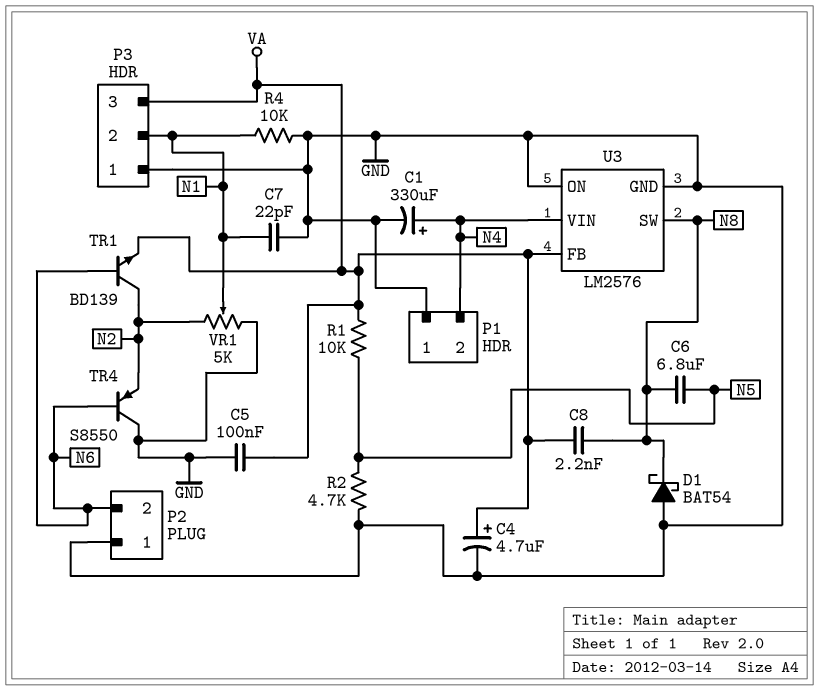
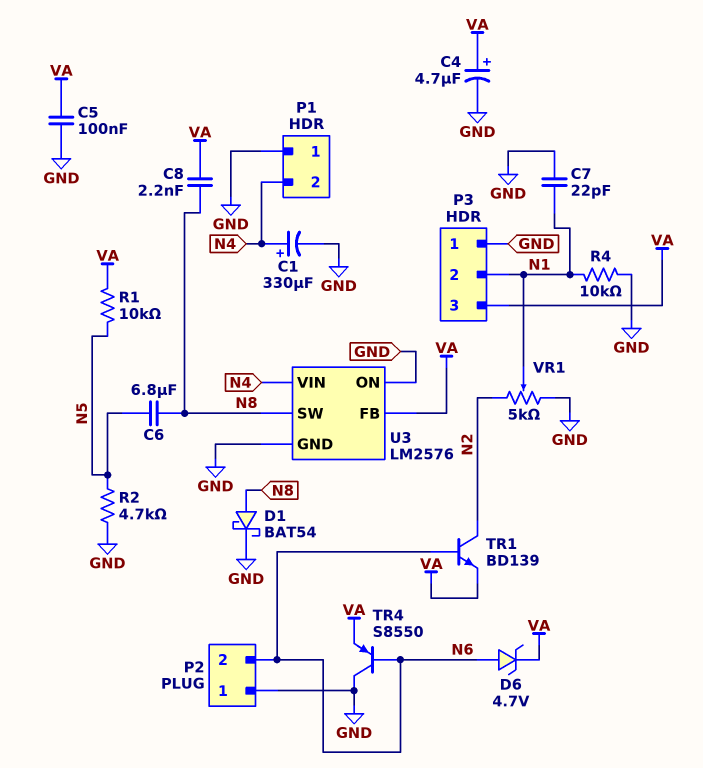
D1: schottky BAT54 (A GND, K N8) -> schottky BAT54 (A N8, K GND)
D6: none -> zener 4.7V (A N6, K VA)
TR4: PNP S8550 (B N6, C GND, E N2) -> PNP S8550 (B N6, C GND, E VA)

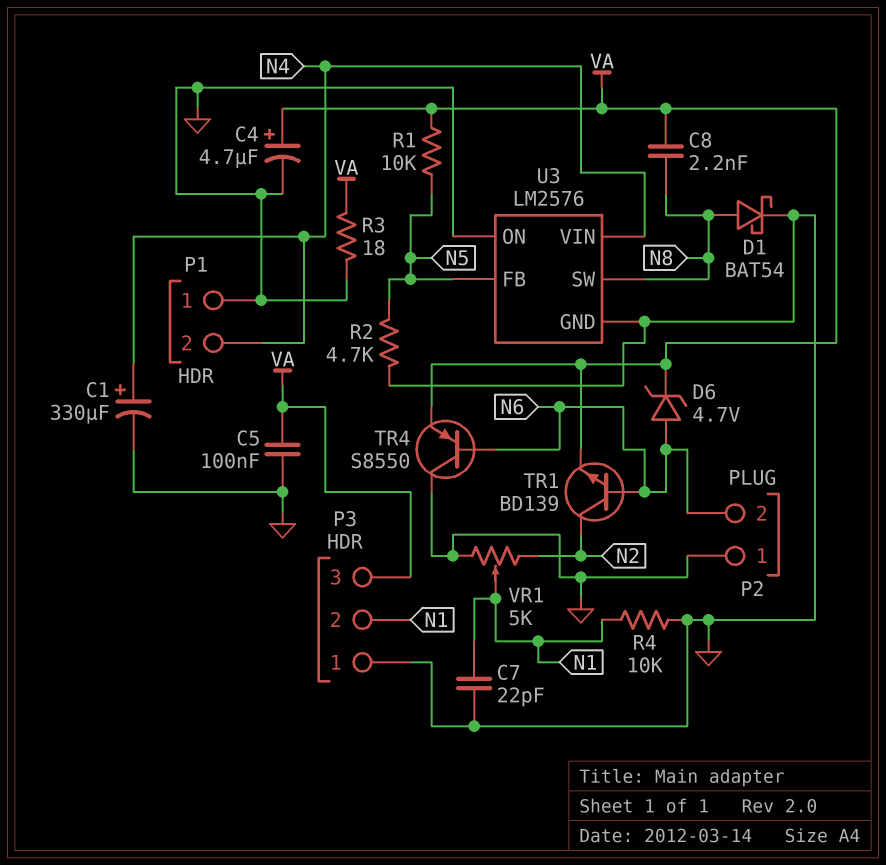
C6: 6.8uF (N5, N8) -> none
R3: none -> 18 (GND, VA)
U3 pin FB: VA -> N5

